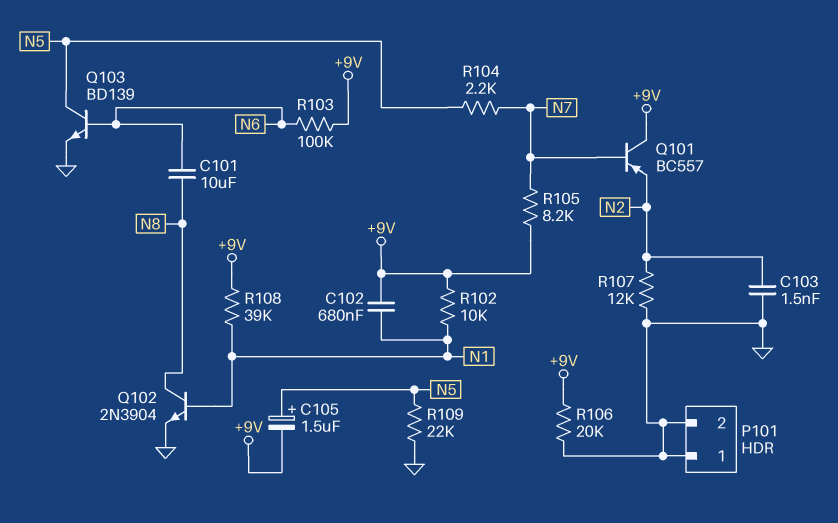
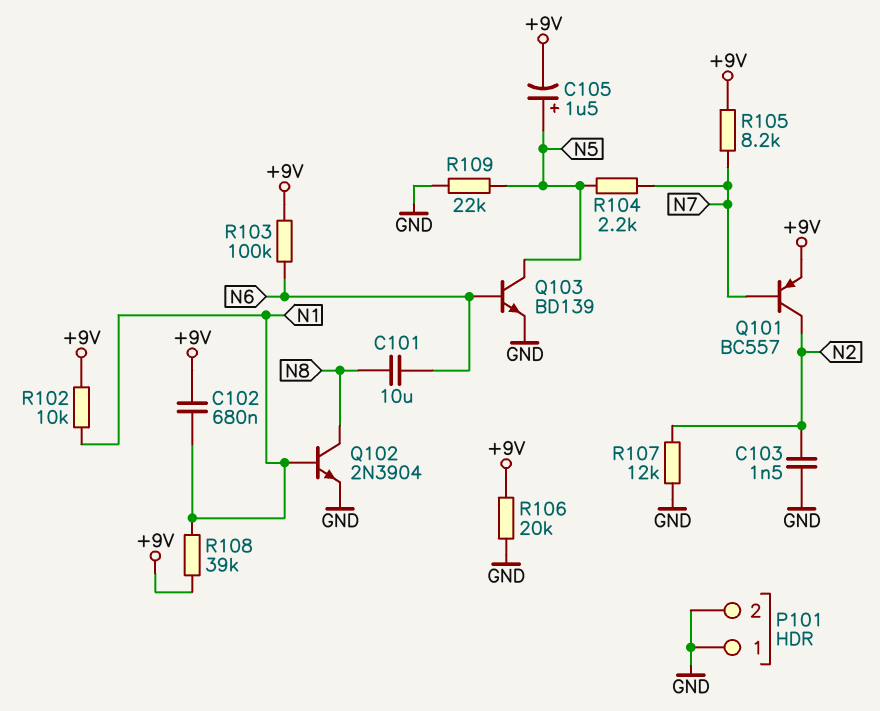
Q101: PNP BC557 (B N7, C +9V, E N2) -> PNP BC557 (B N7, C N2, E +9V)

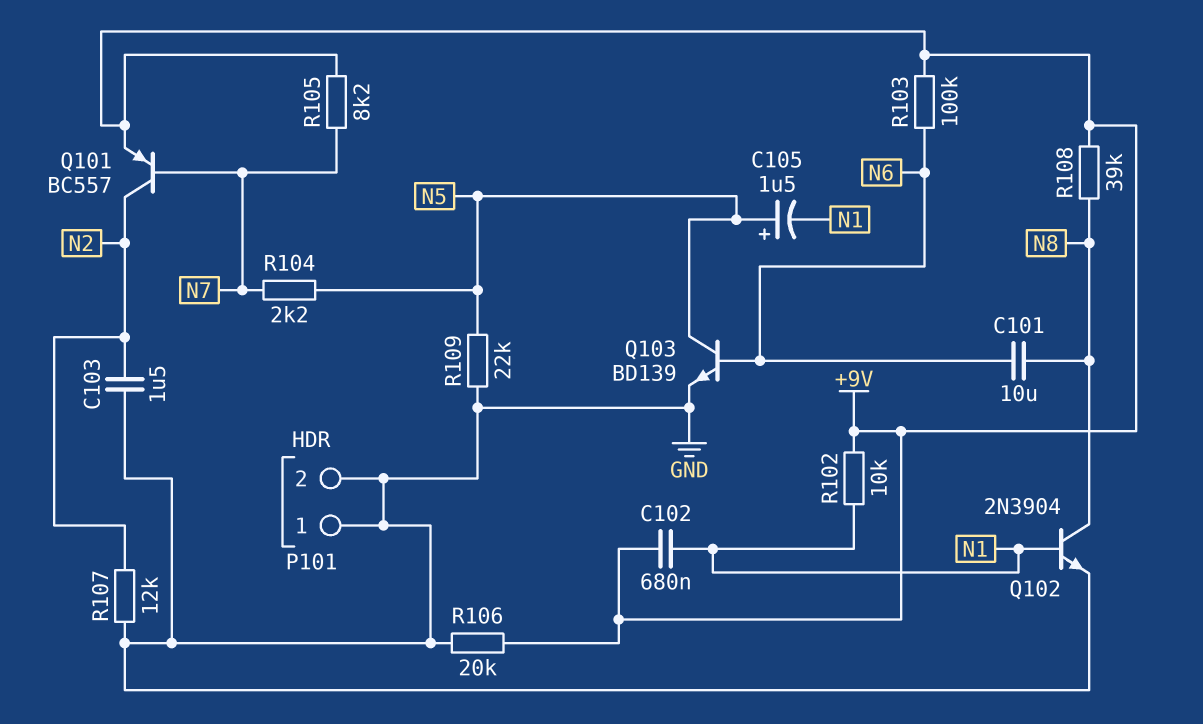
C103: 1.5nF (GND, N2) -> 1.5uF (GND, N2)
C105: 1.5uF (plus N5, minus +9V) -> 1.5uF (plus N5, minus N1)
R108: 39k (+9V, N1) -> 39k (+9V, N8)

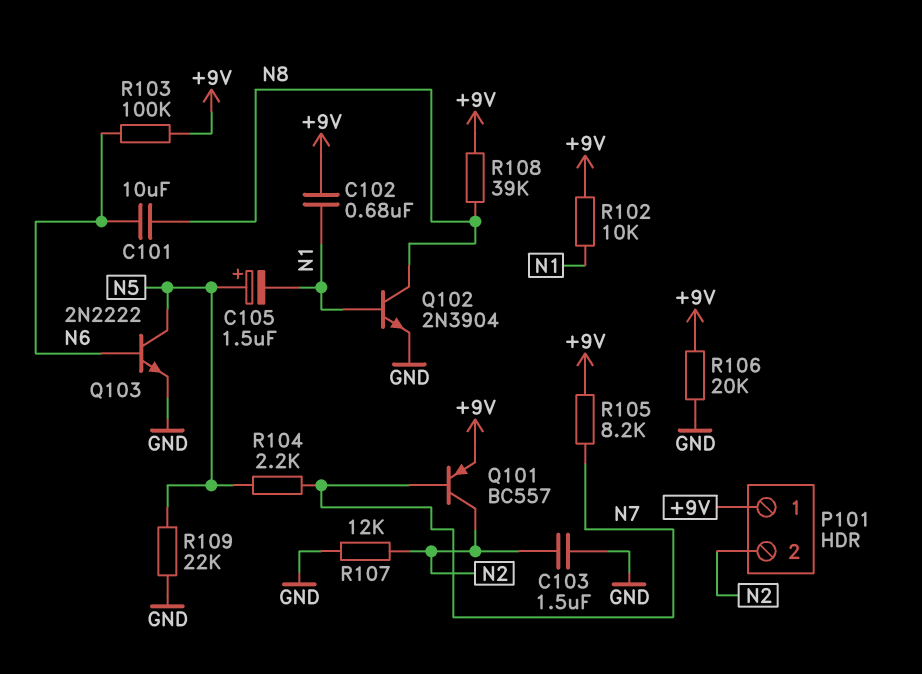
P101 pin 1: GND -> +9V
P101 pin 2: GND -> N2
Q103: NPN BD139 (B N6, C N5, E GND) -> NPN 2N2222 (B N6, C N5, E GND)

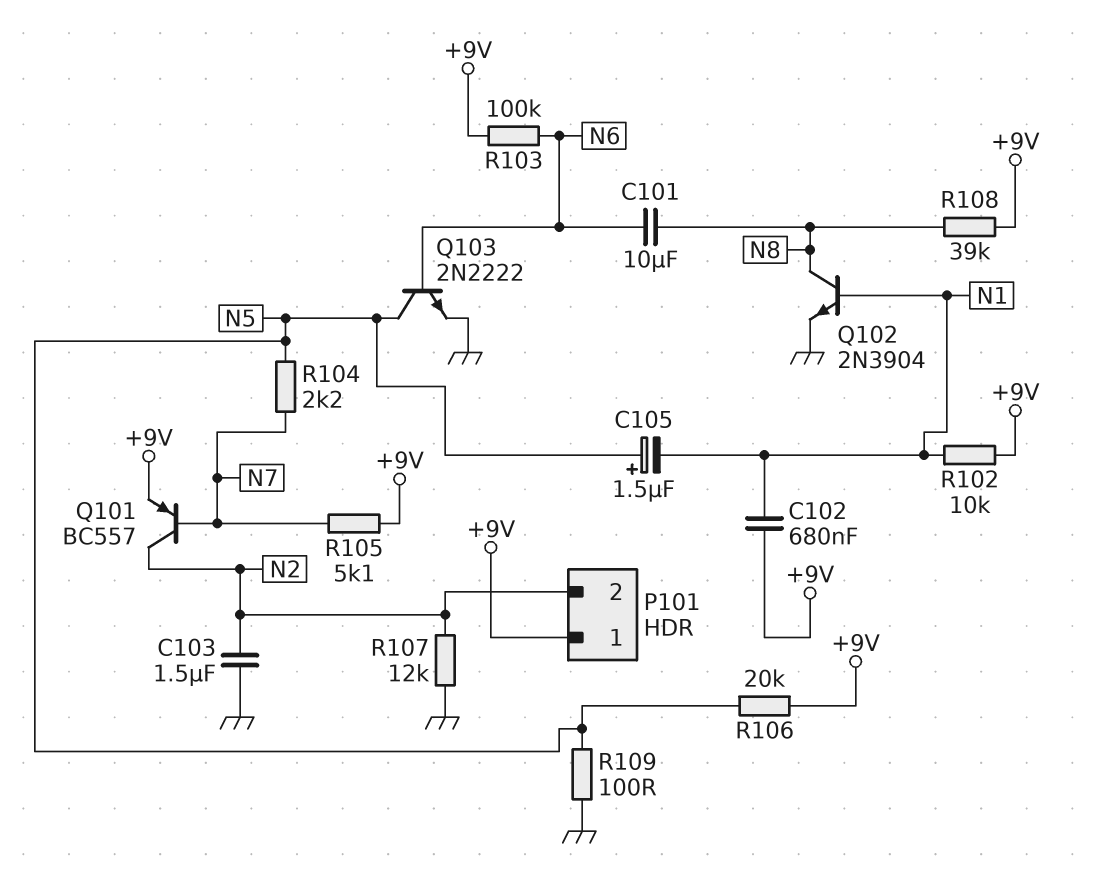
R105: 8.2k (+9V, N7) -> 5.1k (+9V, N7)
R106: 20k (+9V, GND) -> 20k (+9V, N5)
R109: 22k (GND, N5) -> 100 (GND, N5)

